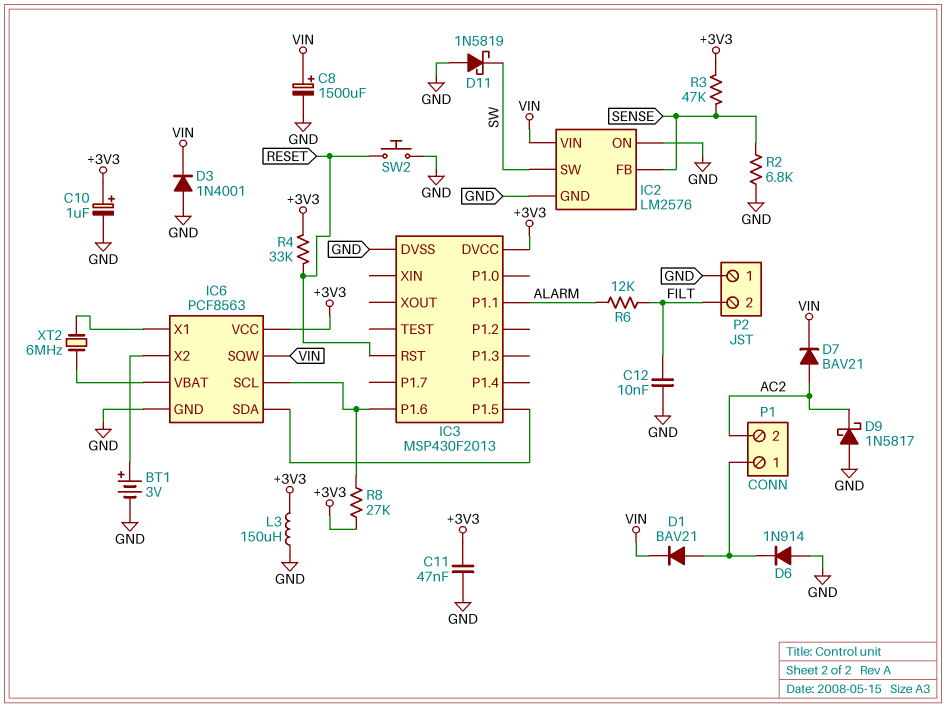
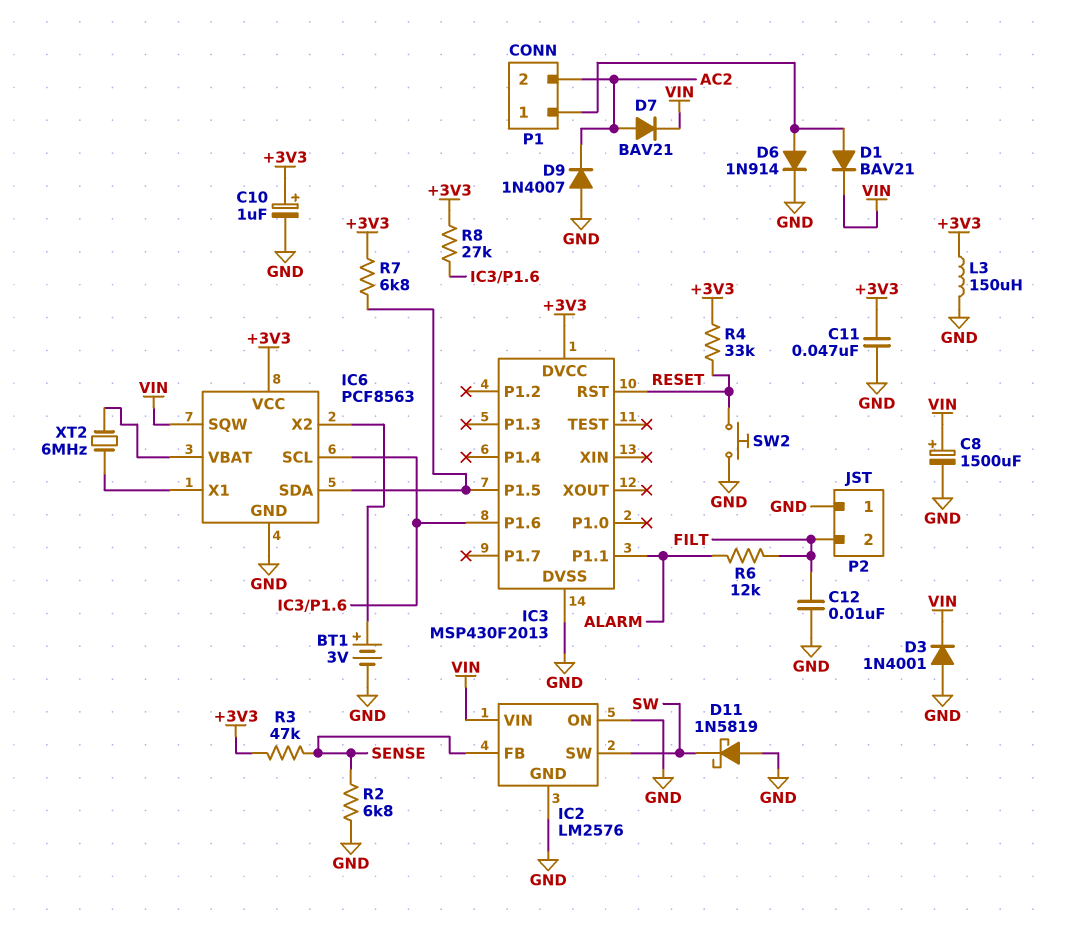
D6: diode 1N914 (A GND, K P1/1) -> diode 1N914 (A P1/1, K GND)
D9: schottky 1N5817 (A GND, K AC2) -> diode 1N4007 (A GND, K AC2)
R7: none -> 6.8k (+3V3, IC3/P1.5)

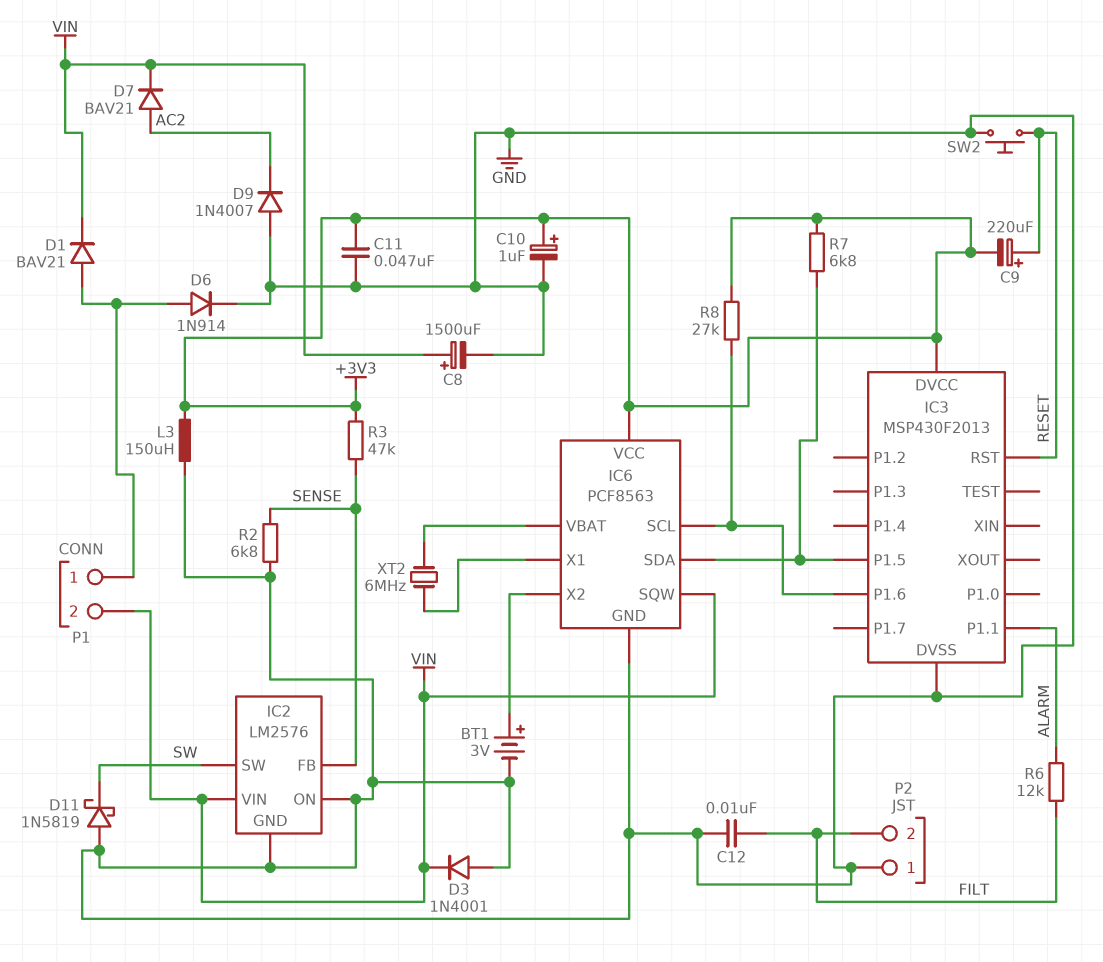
C9: none -> 220uF (plus RESET, minus +3V3)
P1 pin 2: AC2 -> VIN
R4: 33k (+3V3, RESET) -> none

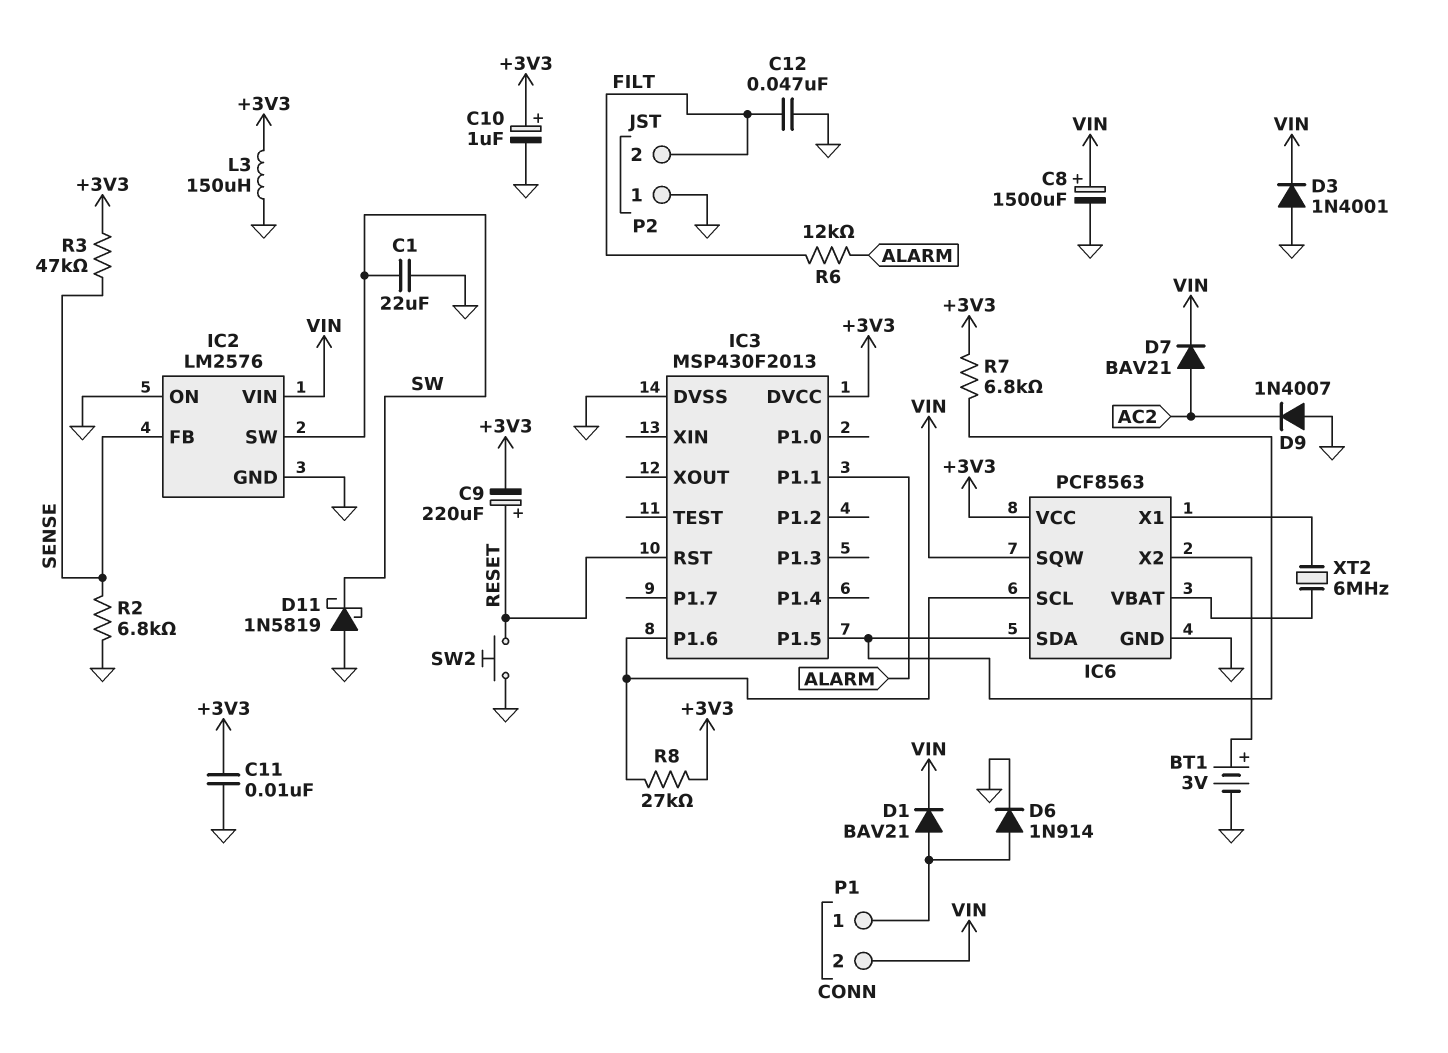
C1: none -> 22uF (GND, SW)
C11: 47nF (+3V3, GND) -> 10nF (+3V3, GND)
C12: 10nF (FILT, GND) -> 47nF (FILT, GND)

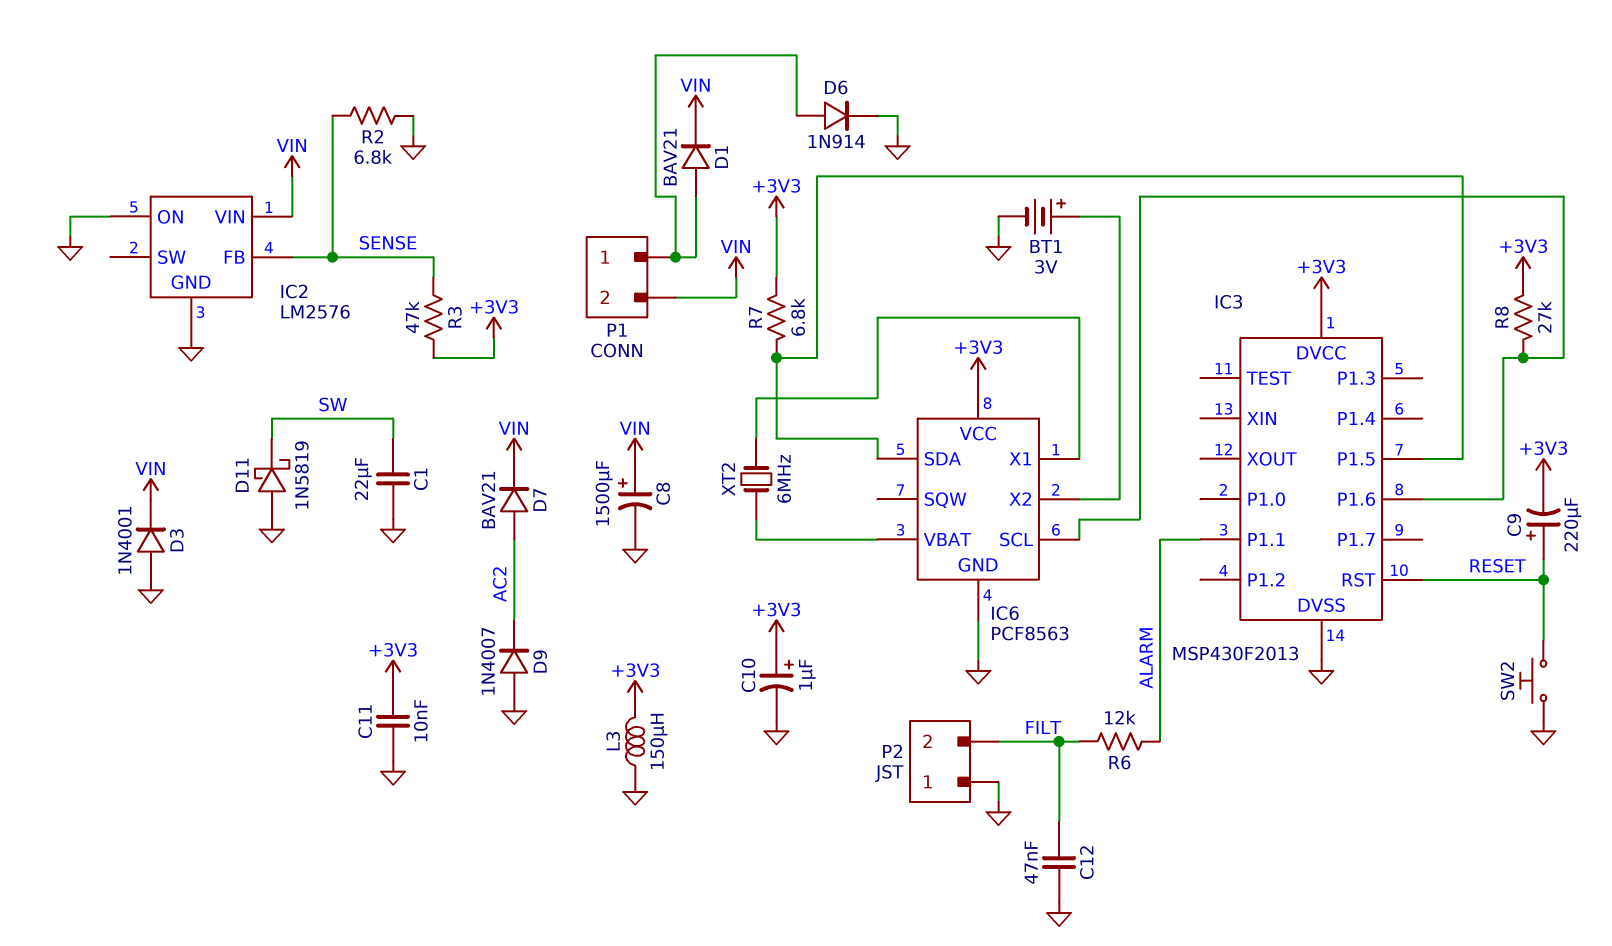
IC2 pin SW: SW -> none
IC6 pin SQW: VIN -> none

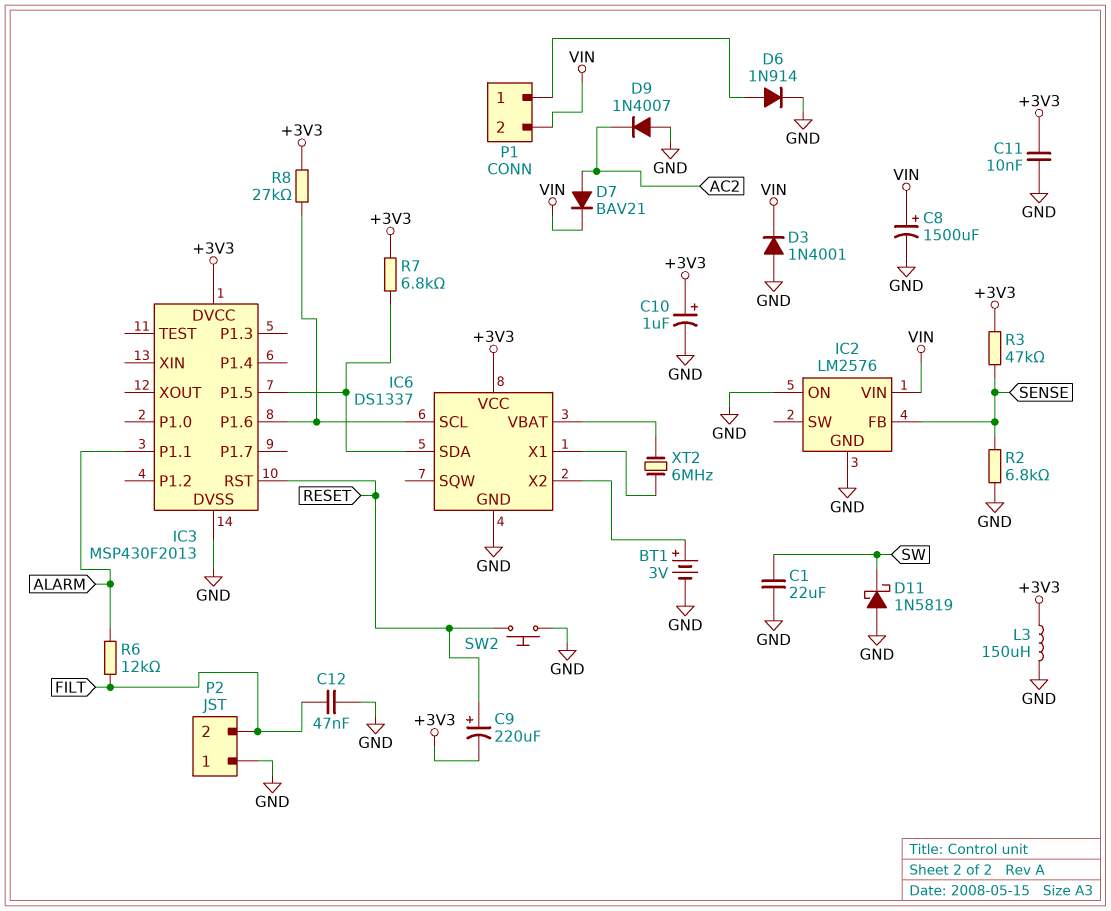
D1: diode BAV21 (A P1/1, K VIN) -> none
IC6: PCF8563 -> DS1337

